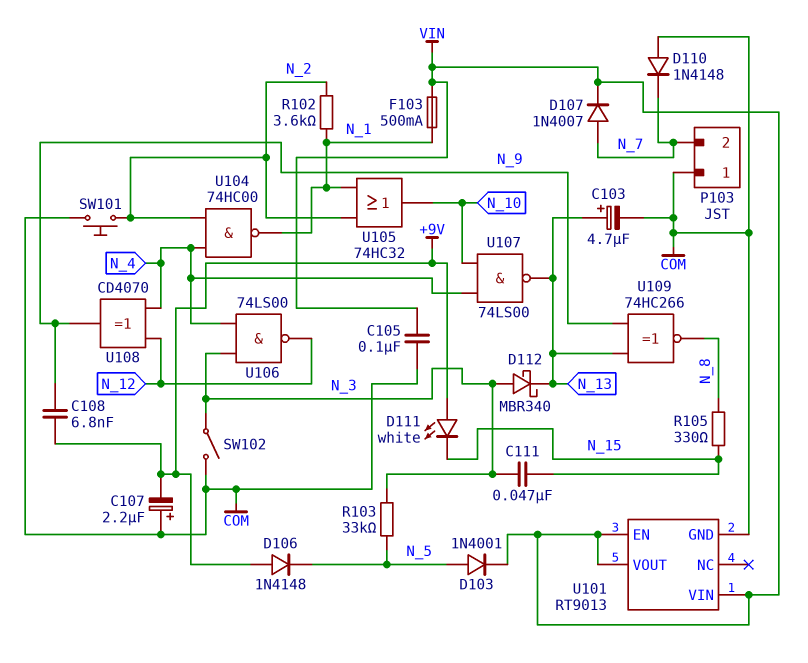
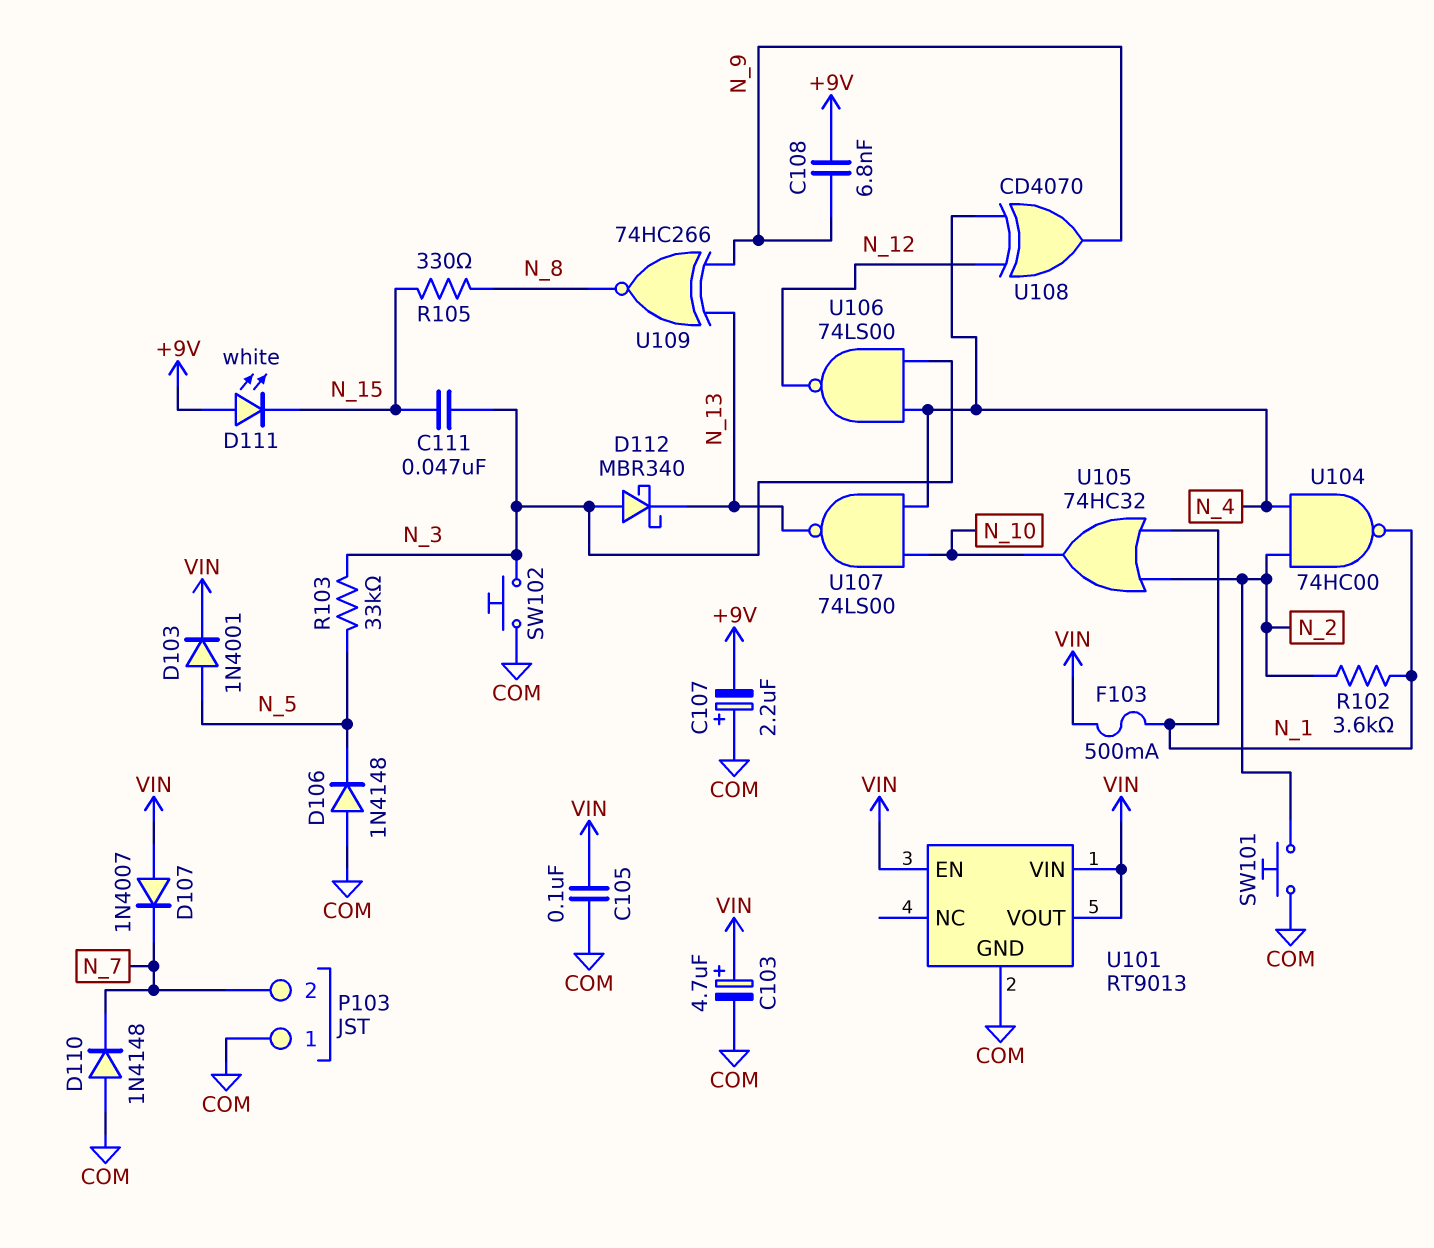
C103: 4.7uF (plus N_13, minus COM) -> 4.7uF (plus VIN, minus COM)
D106: diode 1N4148 (A +9V, K N_5) -> diode 1N4148 (A COM, K N_5)
D107: diode 1N4007 (A N_7, K VIN) -> diode 1N4007 (A VIN, K N_7)
SW102: switch (COM, N_3) -> button (COM, N_3)

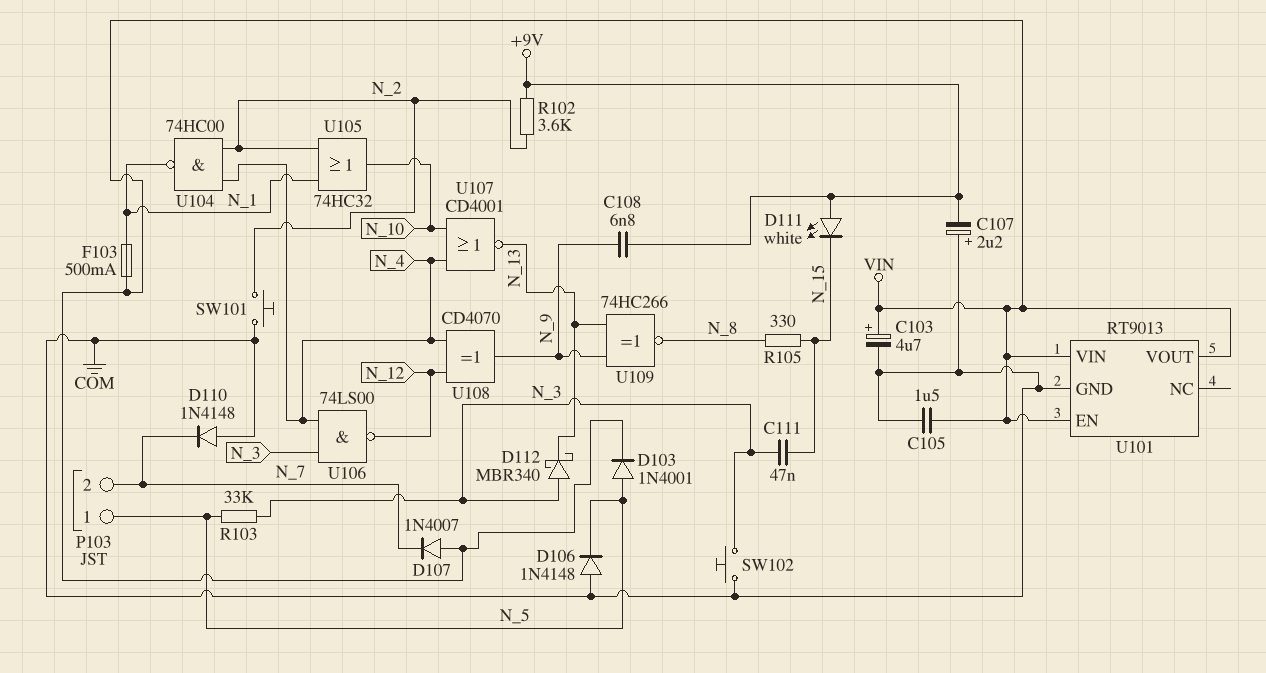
C105: 100nF (COM, VIN) -> 1.5uF (COM, VIN)
P103 pin 1: COM -> N_5
R102: 3.6k (N_1, N_2) -> 3.6k (+9V, N_2)
U107: NAND 74LS00 (in N_4, in N_10, out N_13) -> NOR CD4001 (in N_4, in N_10, out N_13)

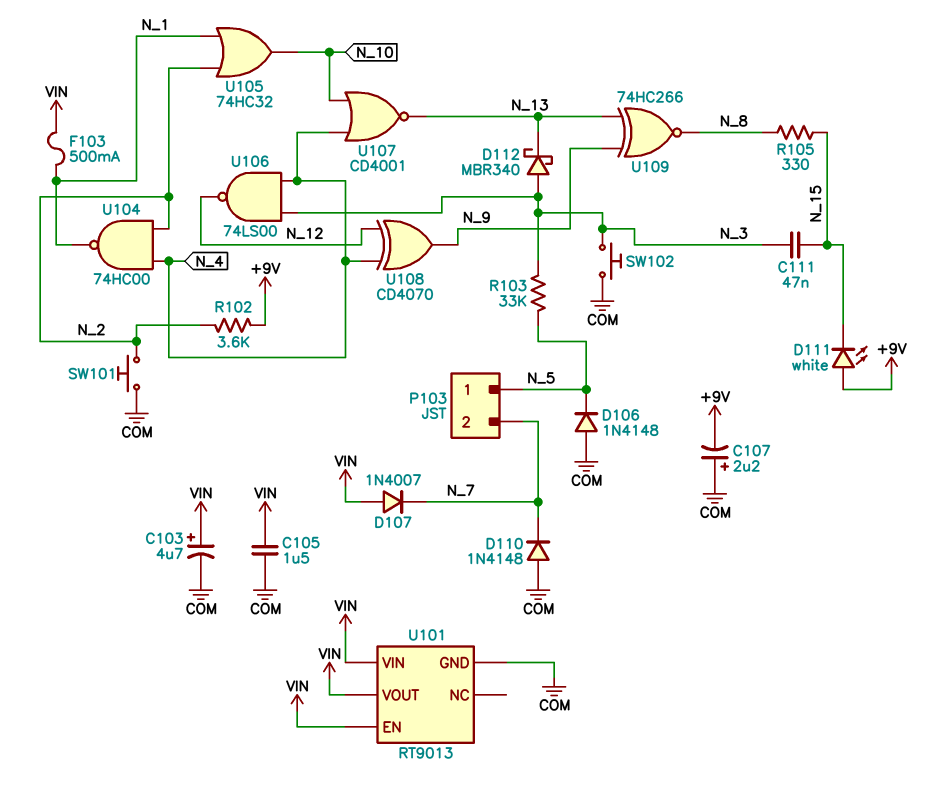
C108: 6.8nF (+9V, N_9) -> none
D103: diode 1N4001 (A N_5, K VIN) -> none

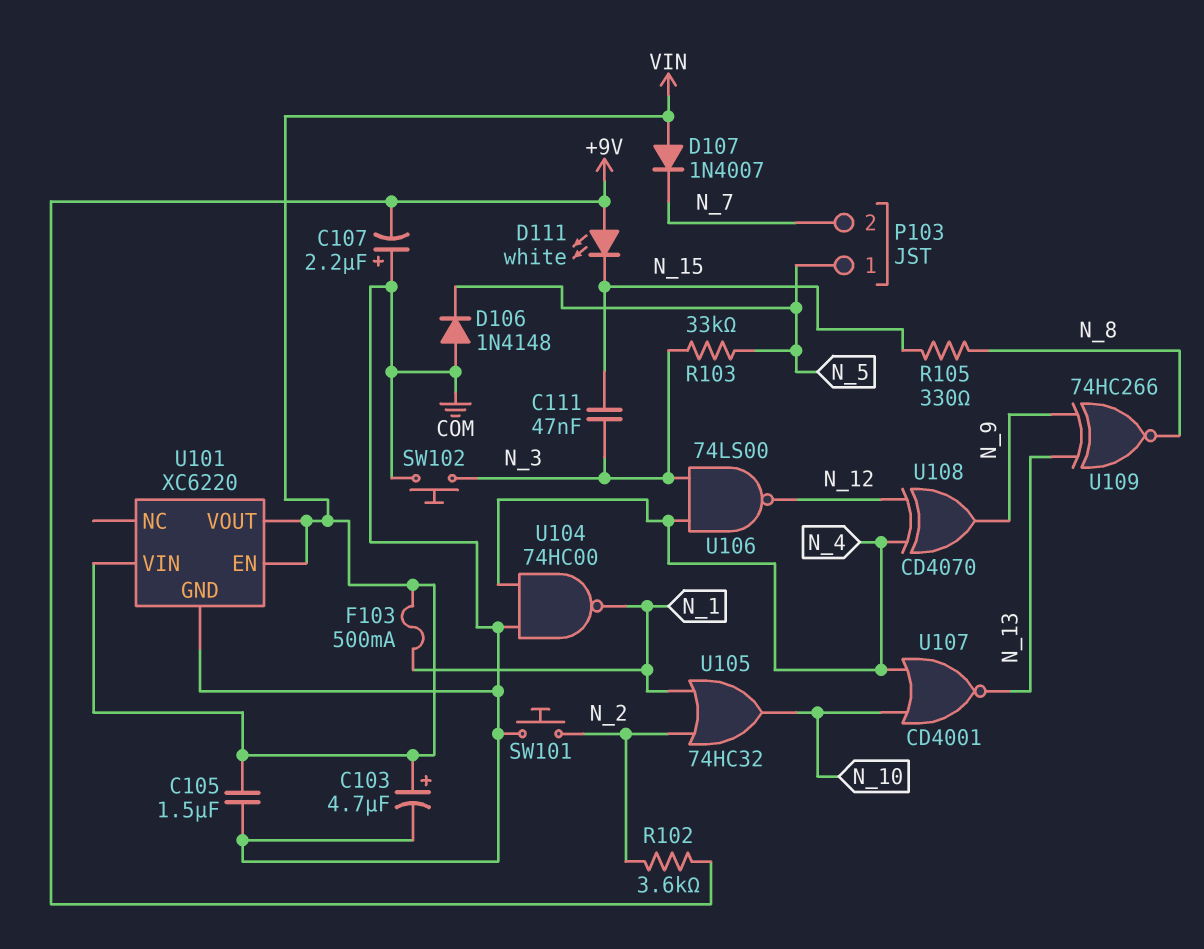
D110: diode 1N4148 (A COM, K N_7) -> none
D112: schottky MBR340 (A N_3, K N_13) -> none
U101: RT9013 -> XC6220
U104: NAND 74HC00 (in N_2, in N_4, out N_1) -> NAND 74HC00 (in COM, in N_4, out N_1)

